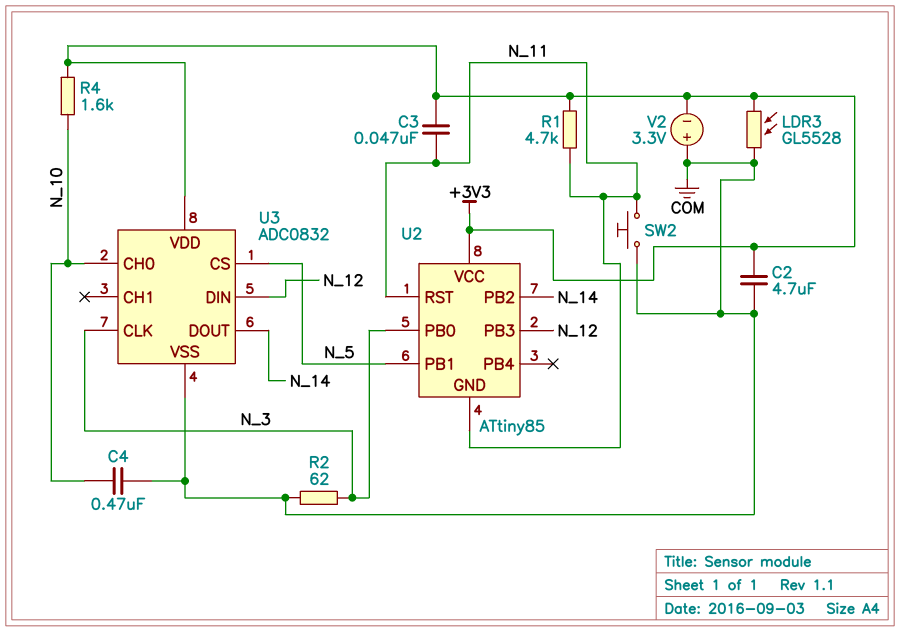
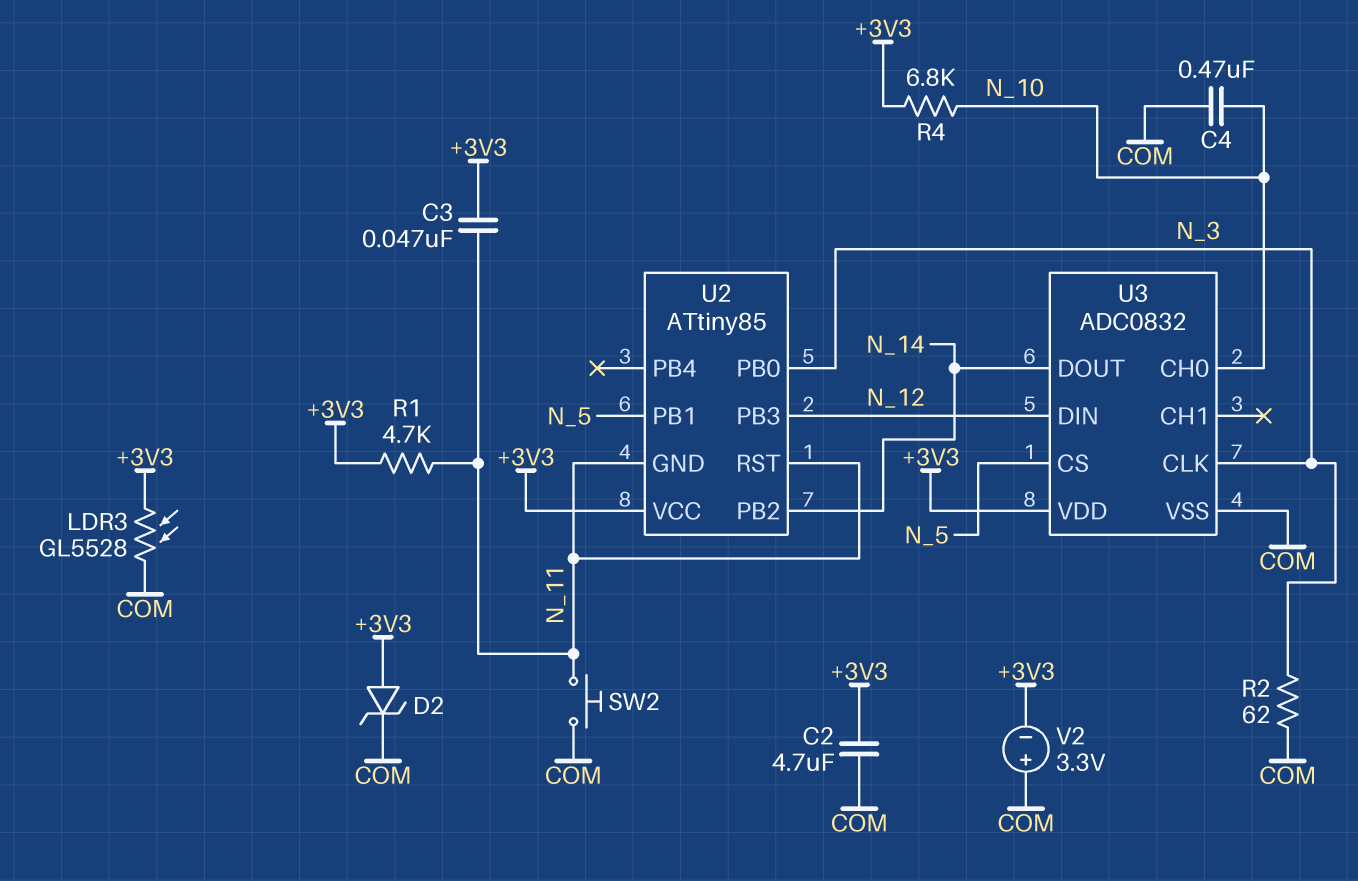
D2: none -> zener (A +3V3, K COM)
R4: 1.6k (+3V3, N_10) -> 6.8k (+3V3, N_10)

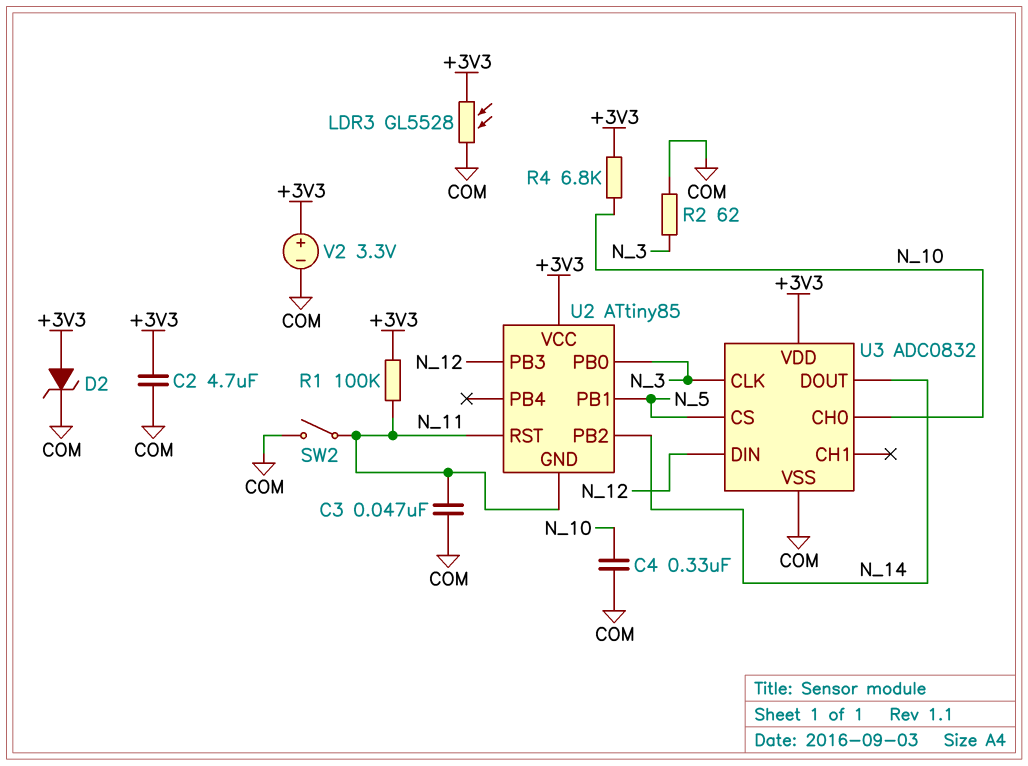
C3: 47nF (+3V3, N_11) -> 47nF (COM, N_11)
C4: 470nF (COM, N_10) -> 330nF (COM, N_10)
R1: 4.7k (+3V3, N_11) -> 100k (+3V3, N_11)
SW2: button (COM, N_11) -> switch (COM, N_11)
V2: 3.3V (plus COM, minus +3V3) -> 3.3V (plus +3V3, minus COM)

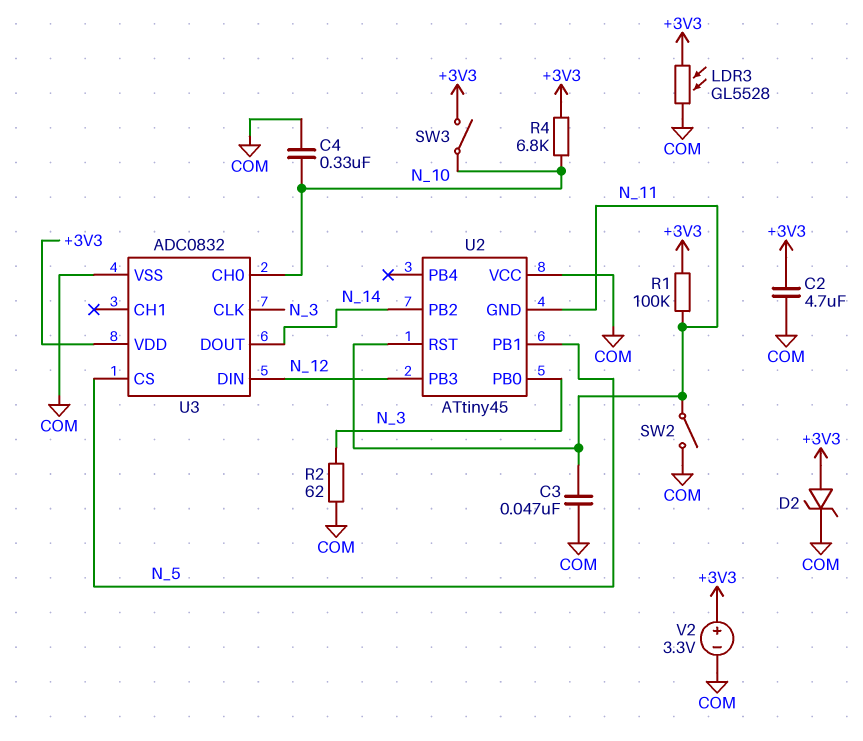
SW3: none -> switch (+3V3, N_10)
U2: ATtiny85 -> ATtiny45
U2 pin VCC: +3V3 -> COM

